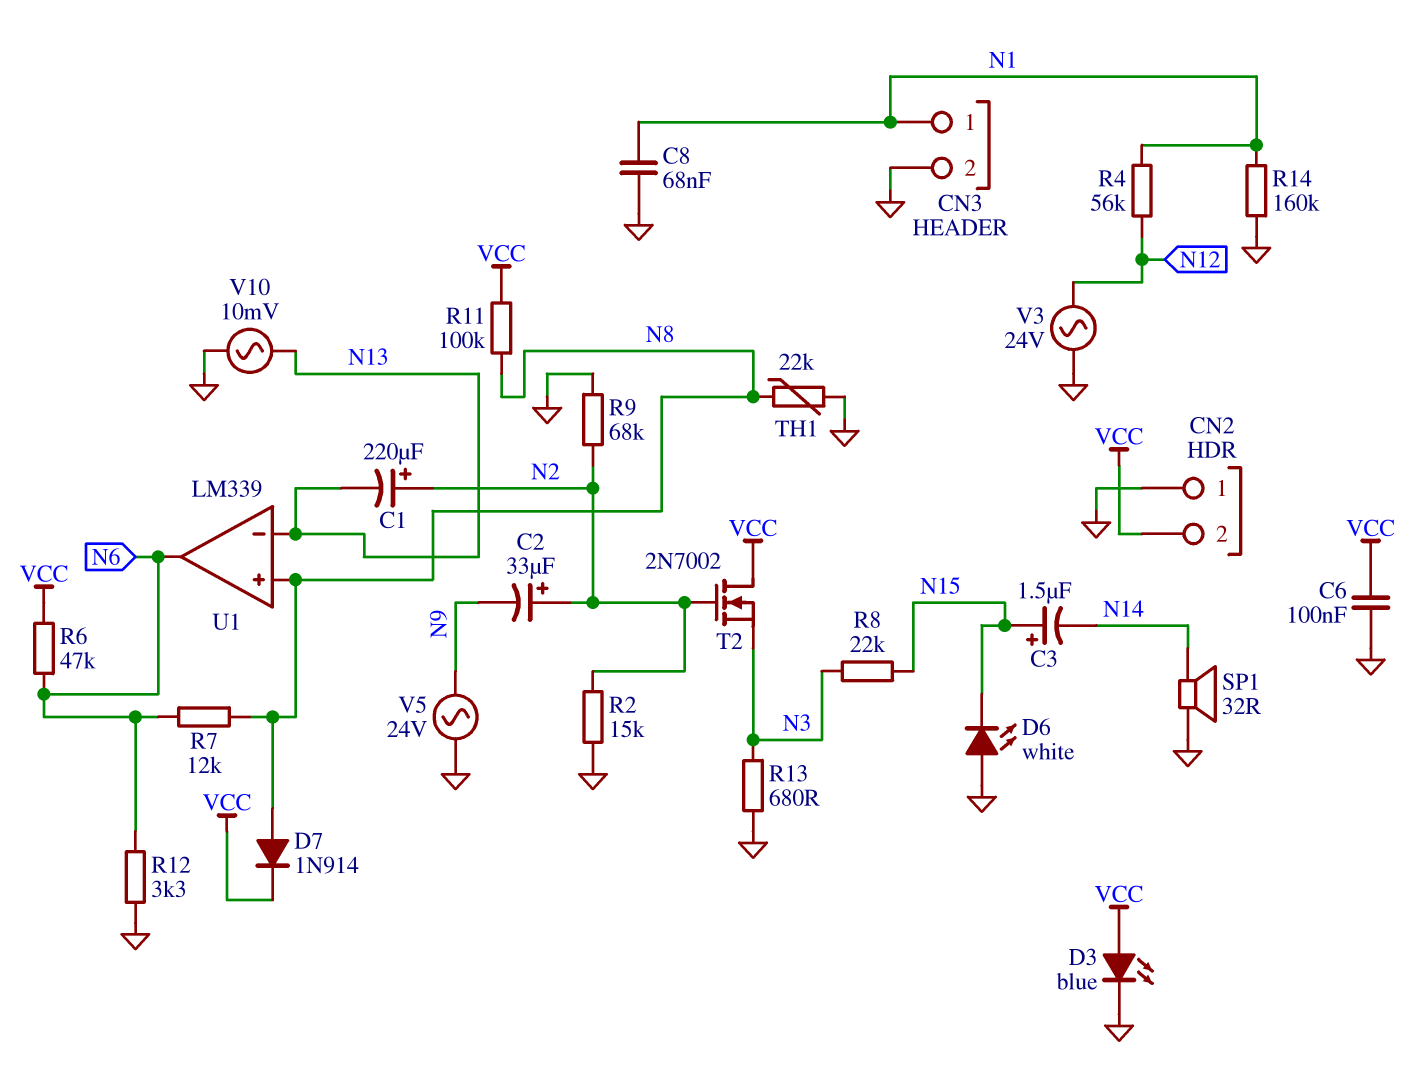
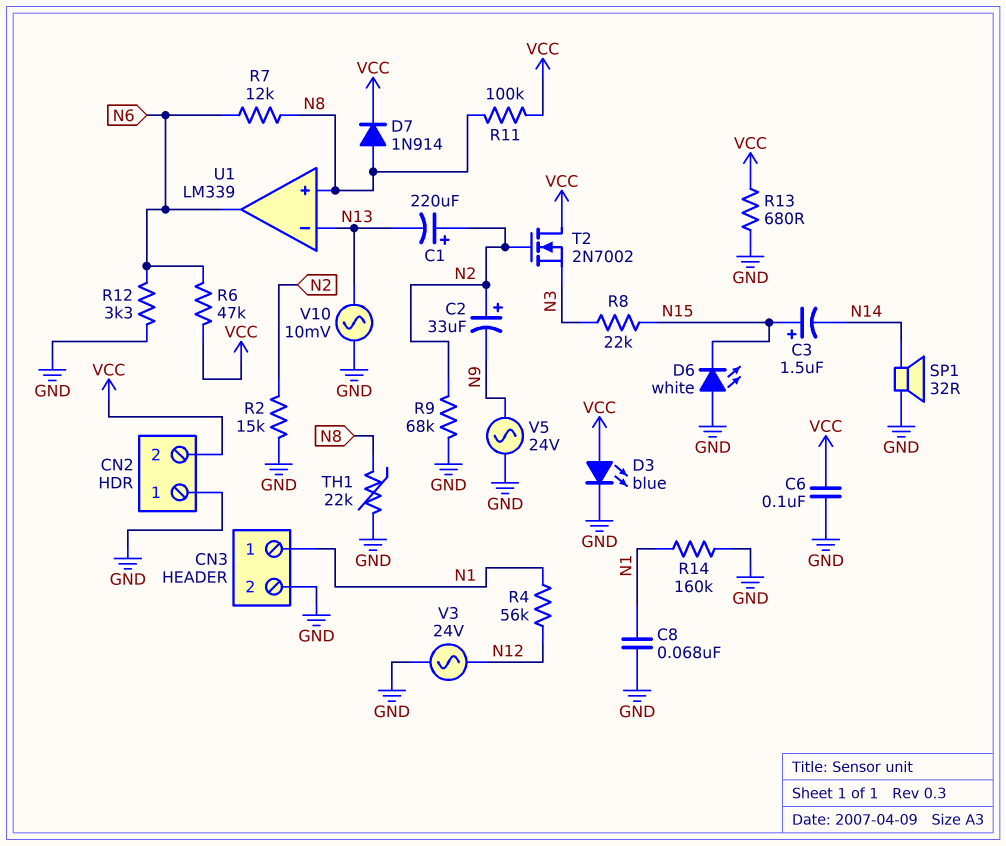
R13: 680 (GND, N3) -> 680 (GND, VCC)

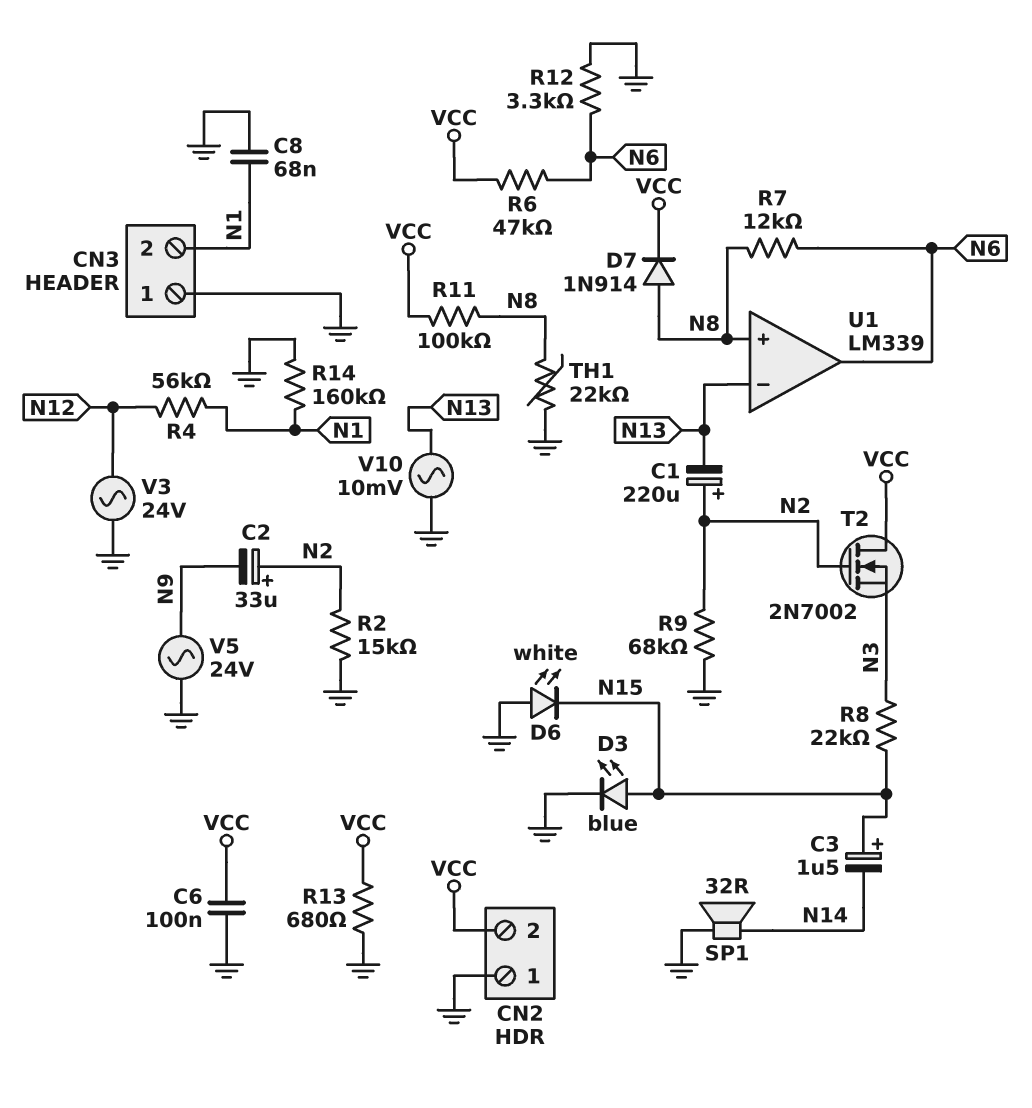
CN3 pin 1: N1 -> GND
CN3 pin 2: GND -> N1
D3: LED blue (A VCC, K GND) -> LED blue (A N15, K GND)

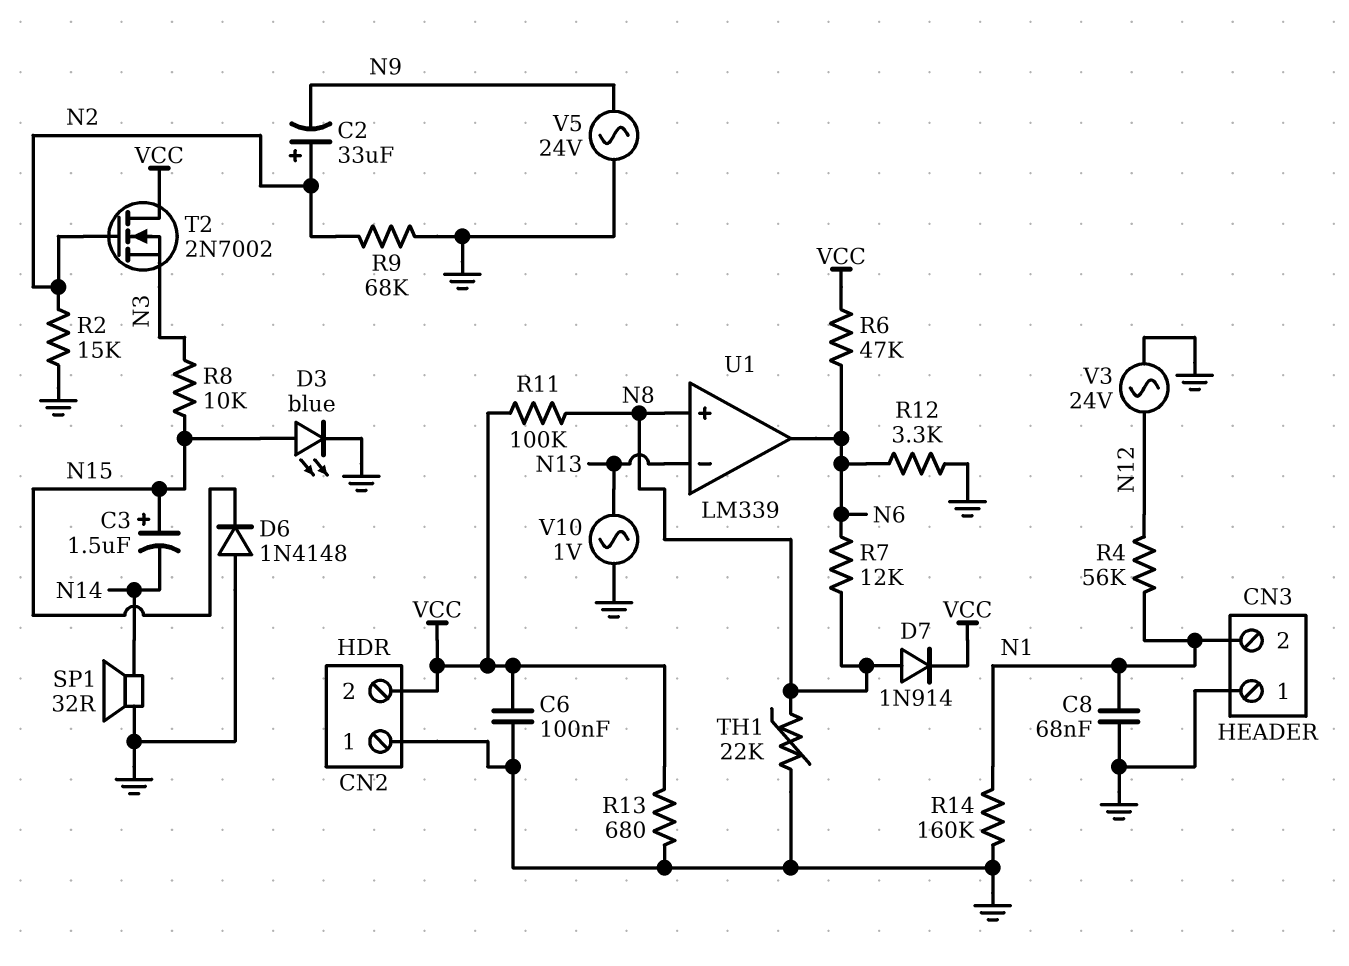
C1: 220uF (plus N2, minus N13) -> none
D6: LED white (A GND, K N15) -> diode 1N4148 (A GND, K N15)
R8: 22k (N3, N15) -> 10k (N3, N15)
V10: AC 10mV (GND, N13) -> AC 1V (GND, N13)

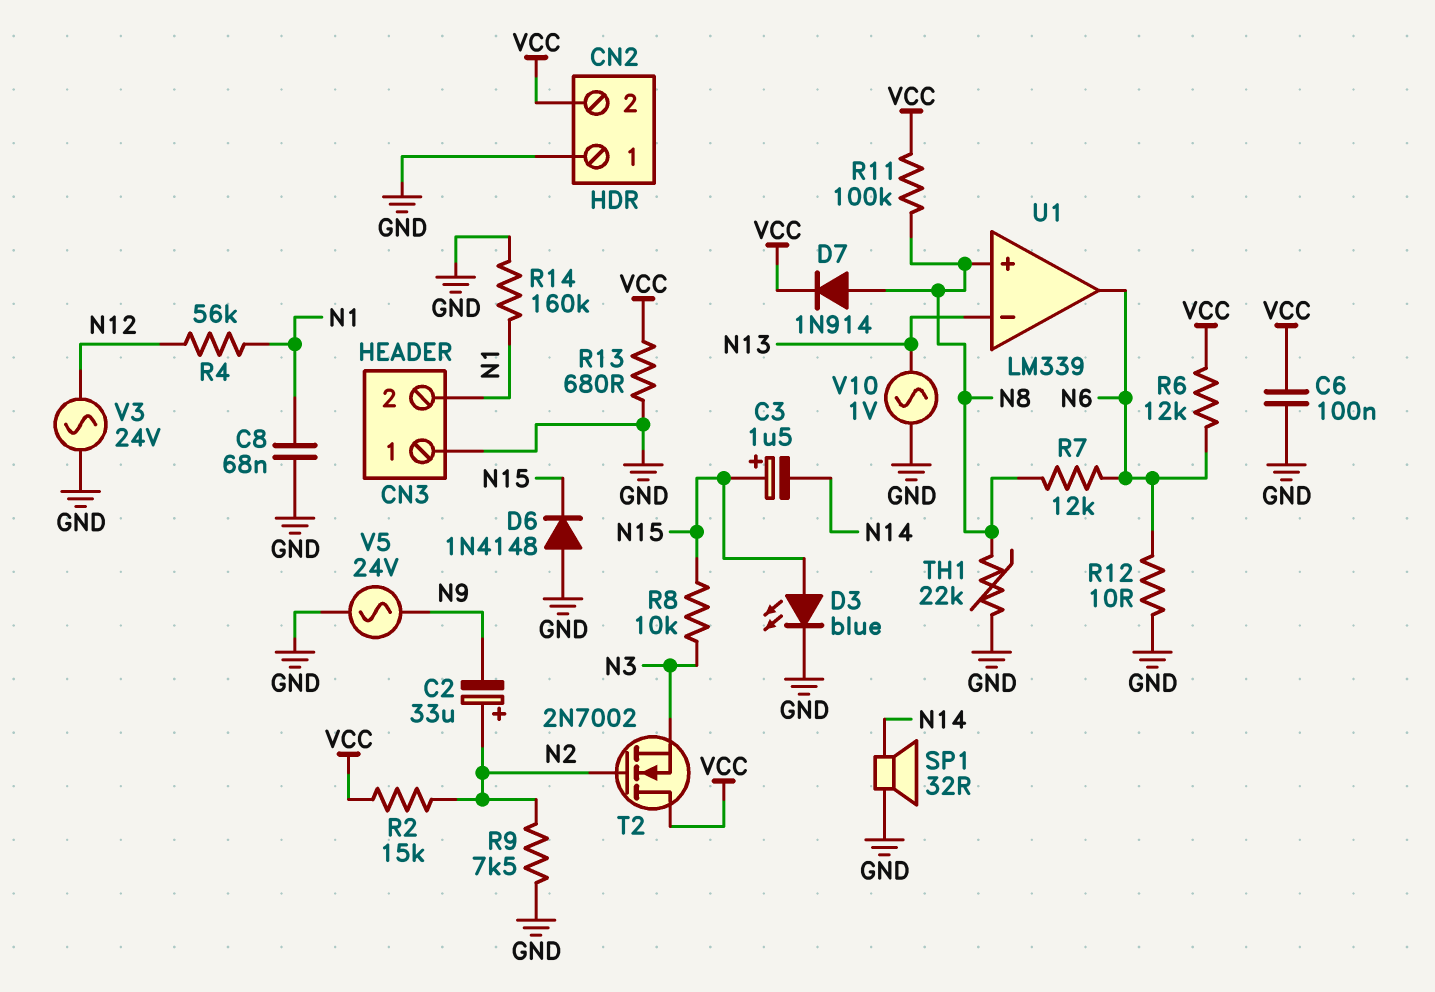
R2: 15k (GND, N2) -> 15k (N2, VCC)
R6: 47k (N6, VCC) -> 12k (N6, VCC)
R9: 68k (GND, N2) -> 7.5k (GND, N2)
R12: 3.3k (GND, N6) -> 10 (GND, N6)

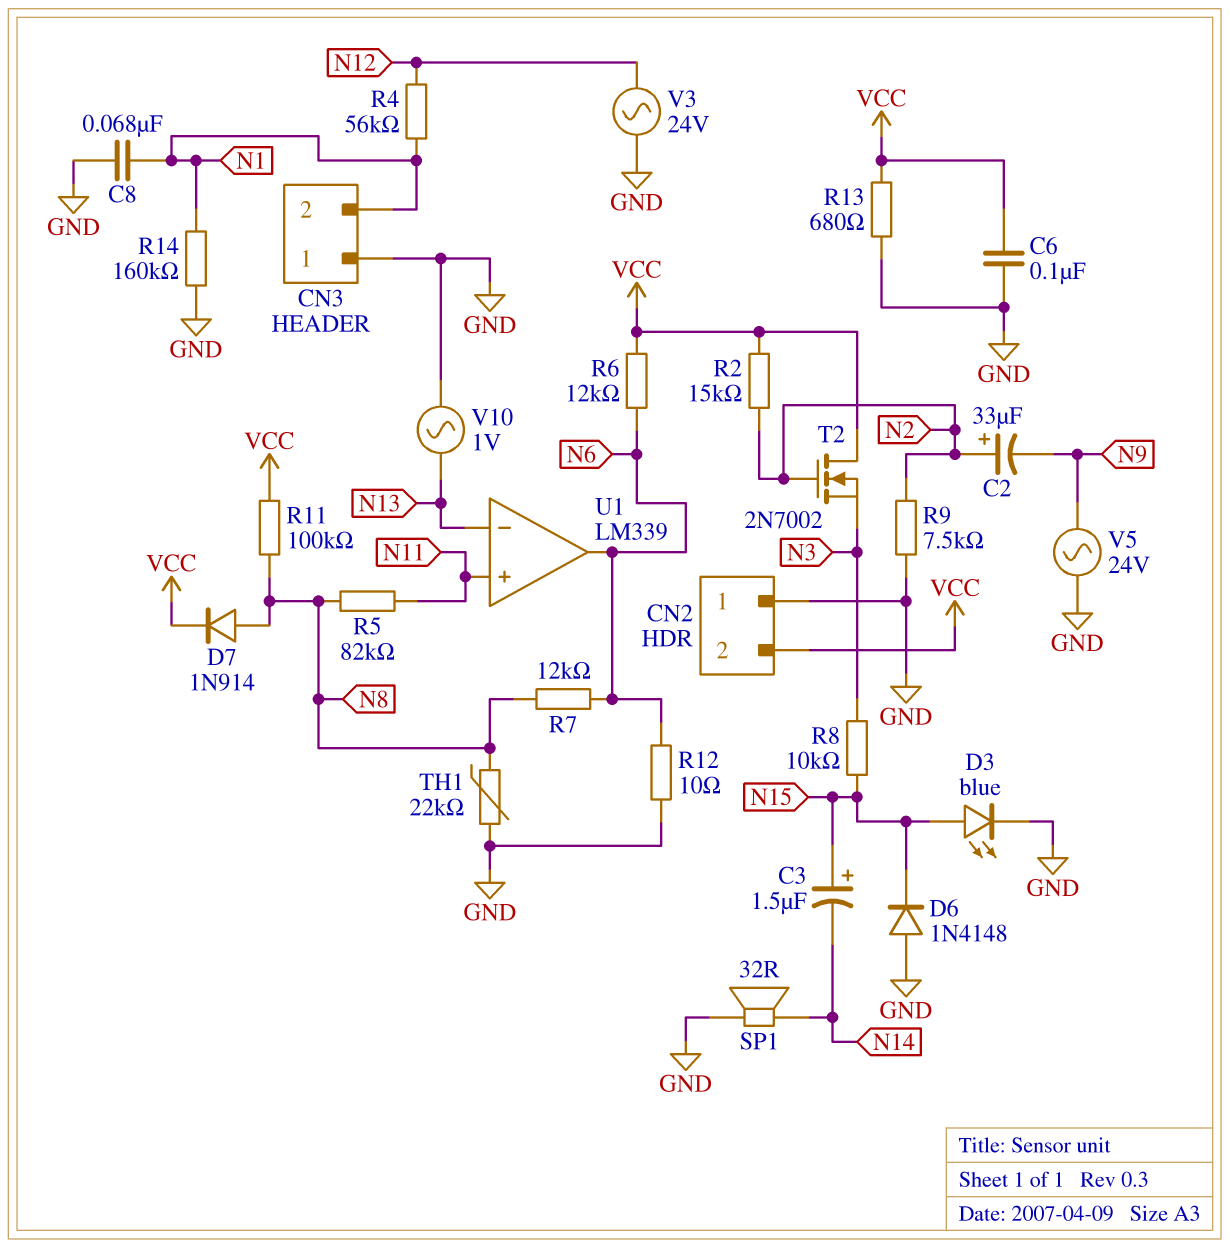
R5: none -> 82k (N8, N11)
U1 pin in+: N8 -> N11

